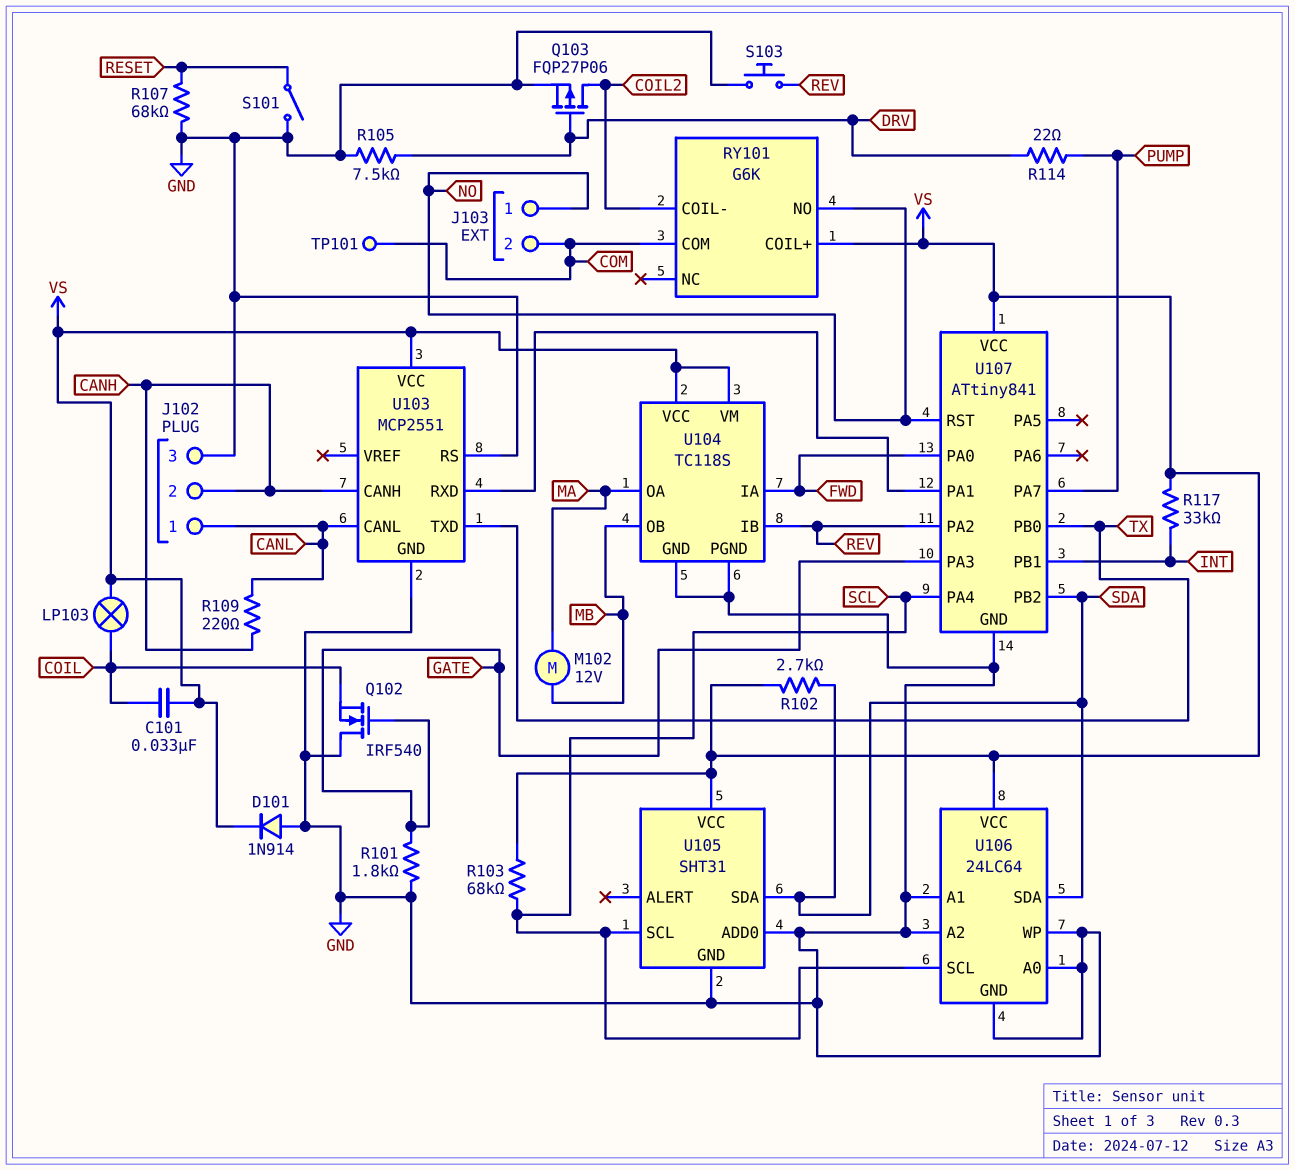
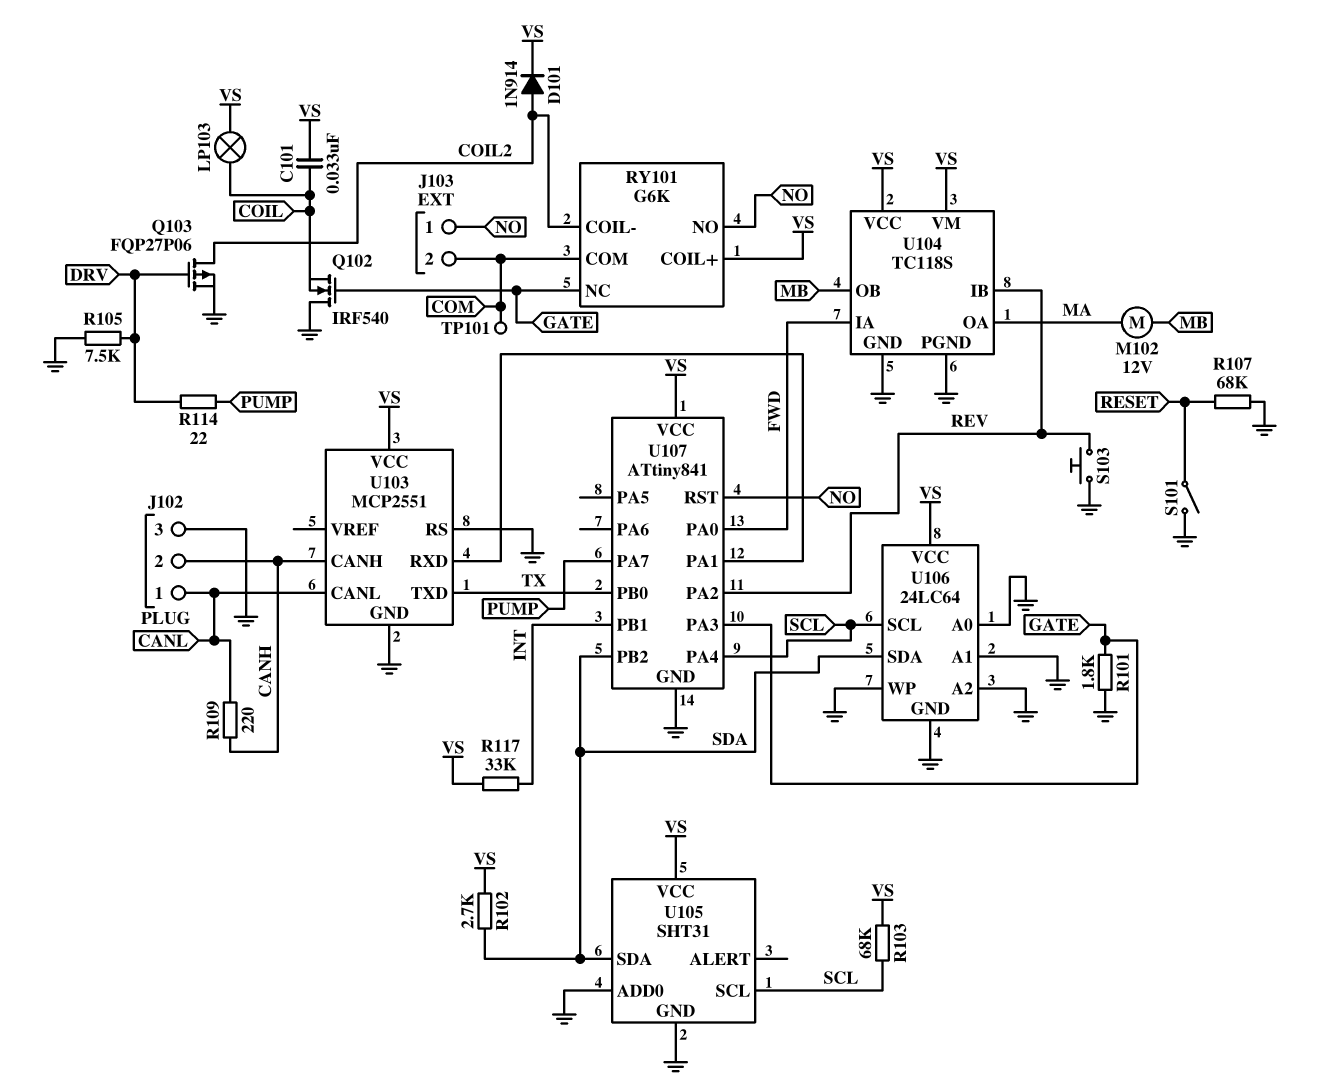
D101: diode 1N914 (A GND, K VS) -> diode 1N914 (A COIL2, K VS)
RY101 pin NC: none -> GATE

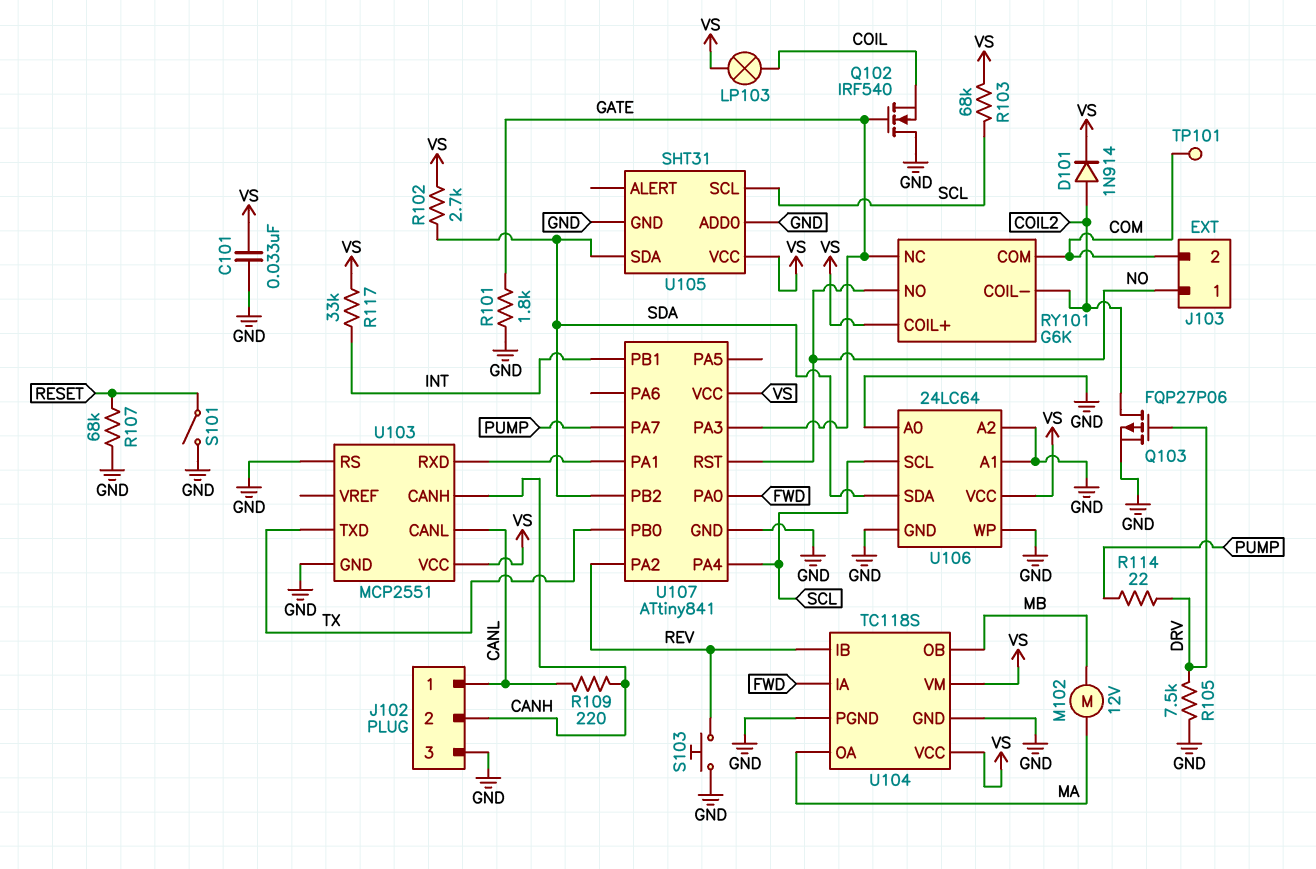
C101: 33nF (COIL, VS) -> 33nF (GND, VS)

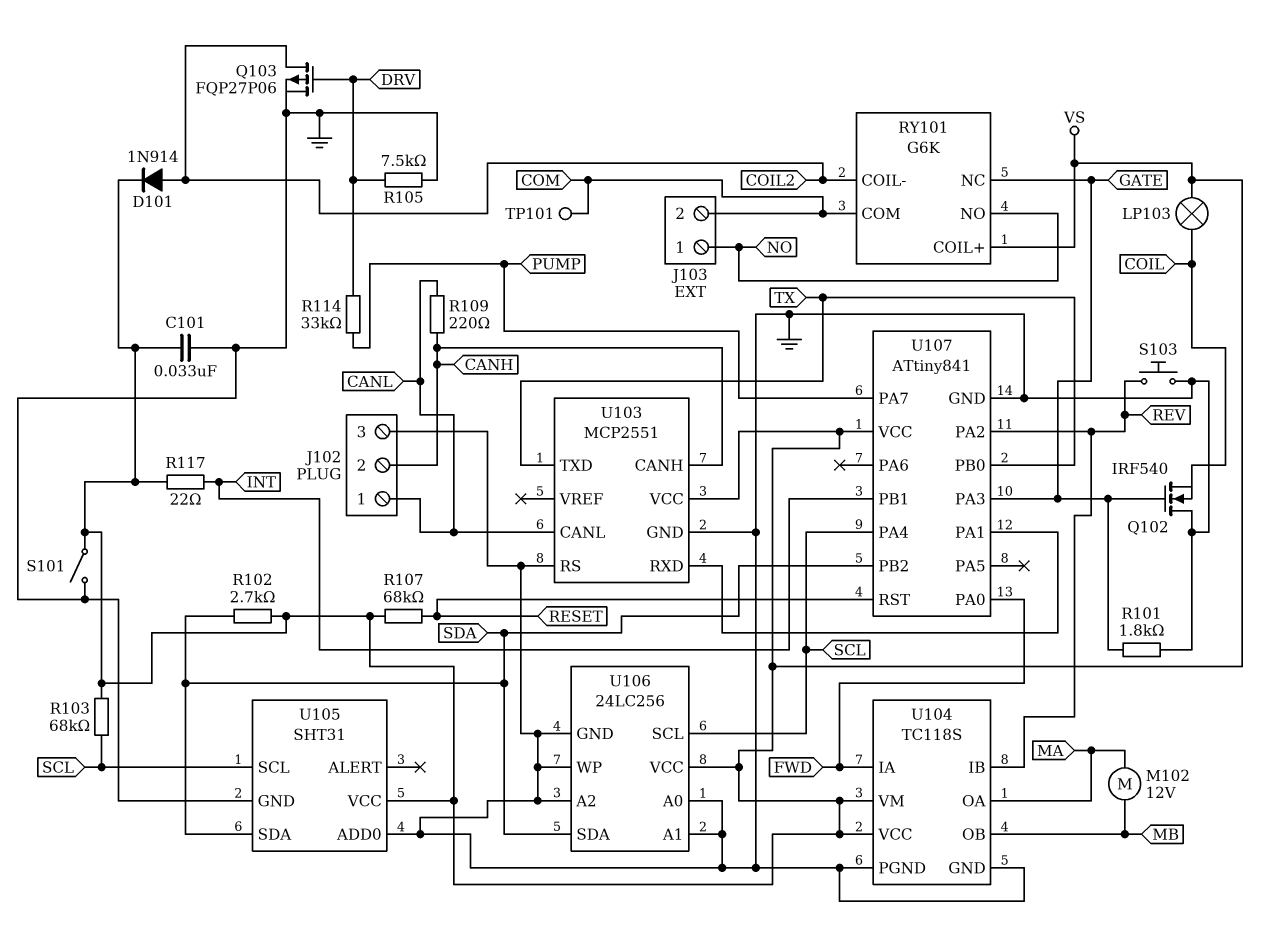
R107: 68k (GND, RESET) -> 68k (RESET, VS)
R114: 22 (DRV, PUMP) -> 33k (DRV, PUMP)
R117: 33k (INT, VS) -> 22 (INT, VS)
S101: switch (GND, RESET) -> switch (GND, VS)
U106: 24LC64 -> 24LC256
U107 pin RST: NO -> RESET

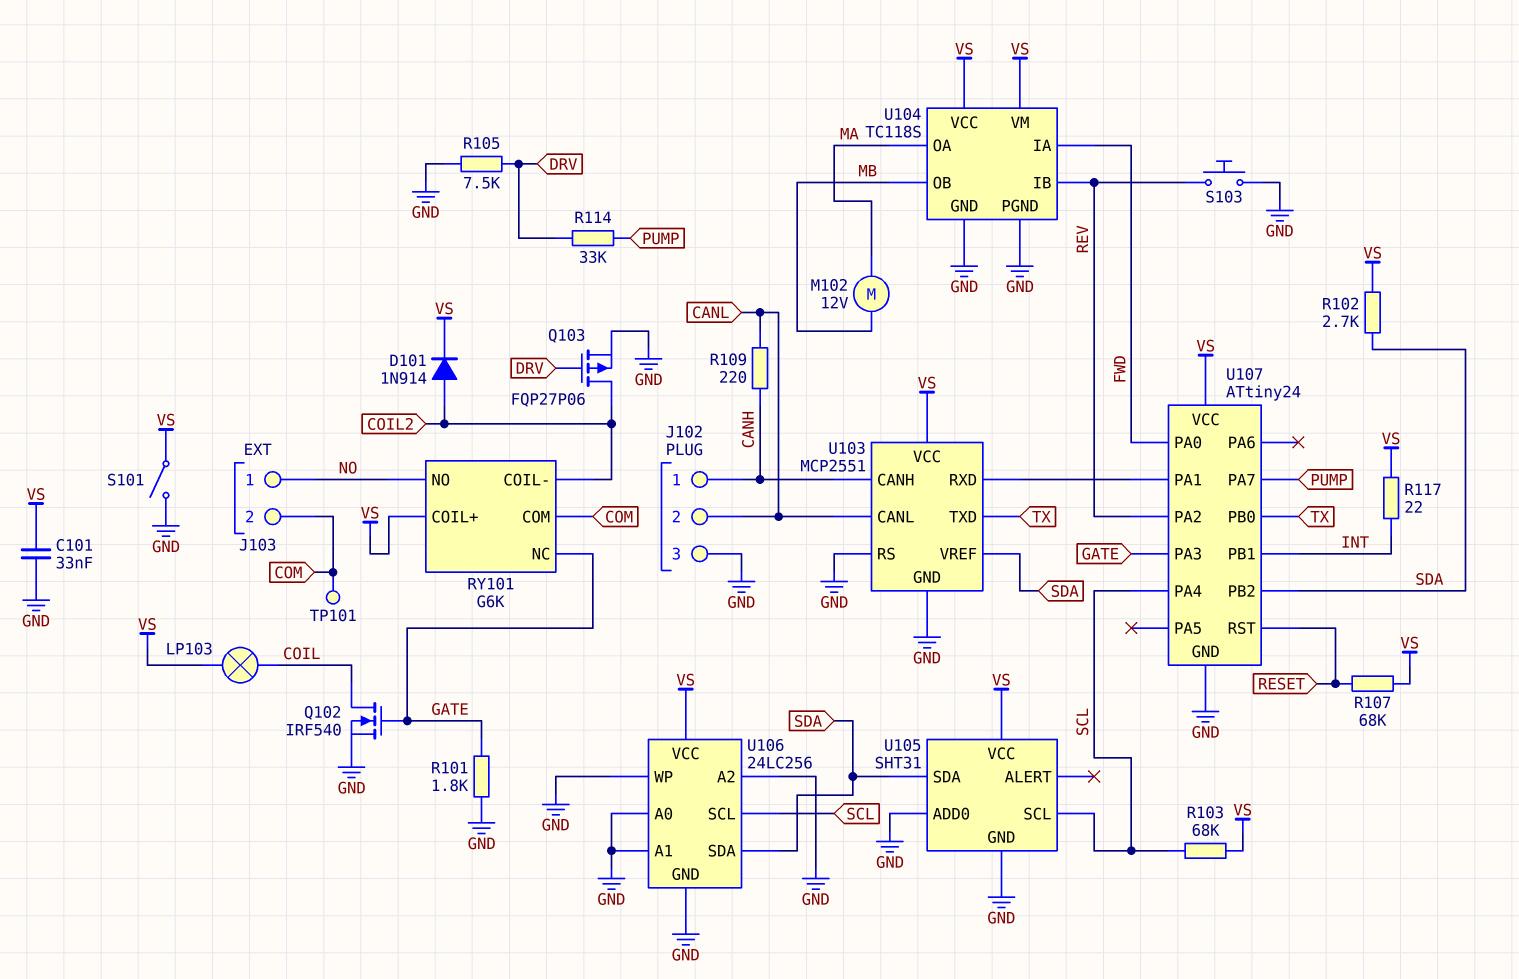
J102 pin 1: CANL -> CANH
J102 pin 2: CANH -> CANL
Q102: NMOS IRF540 (G GATE, D GND, S COIL) -> NMOS IRF540 (G GATE, D COIL, S GND)
U103 pin VREF: none -> SDA
U107: ATtiny841 -> ATtiny24

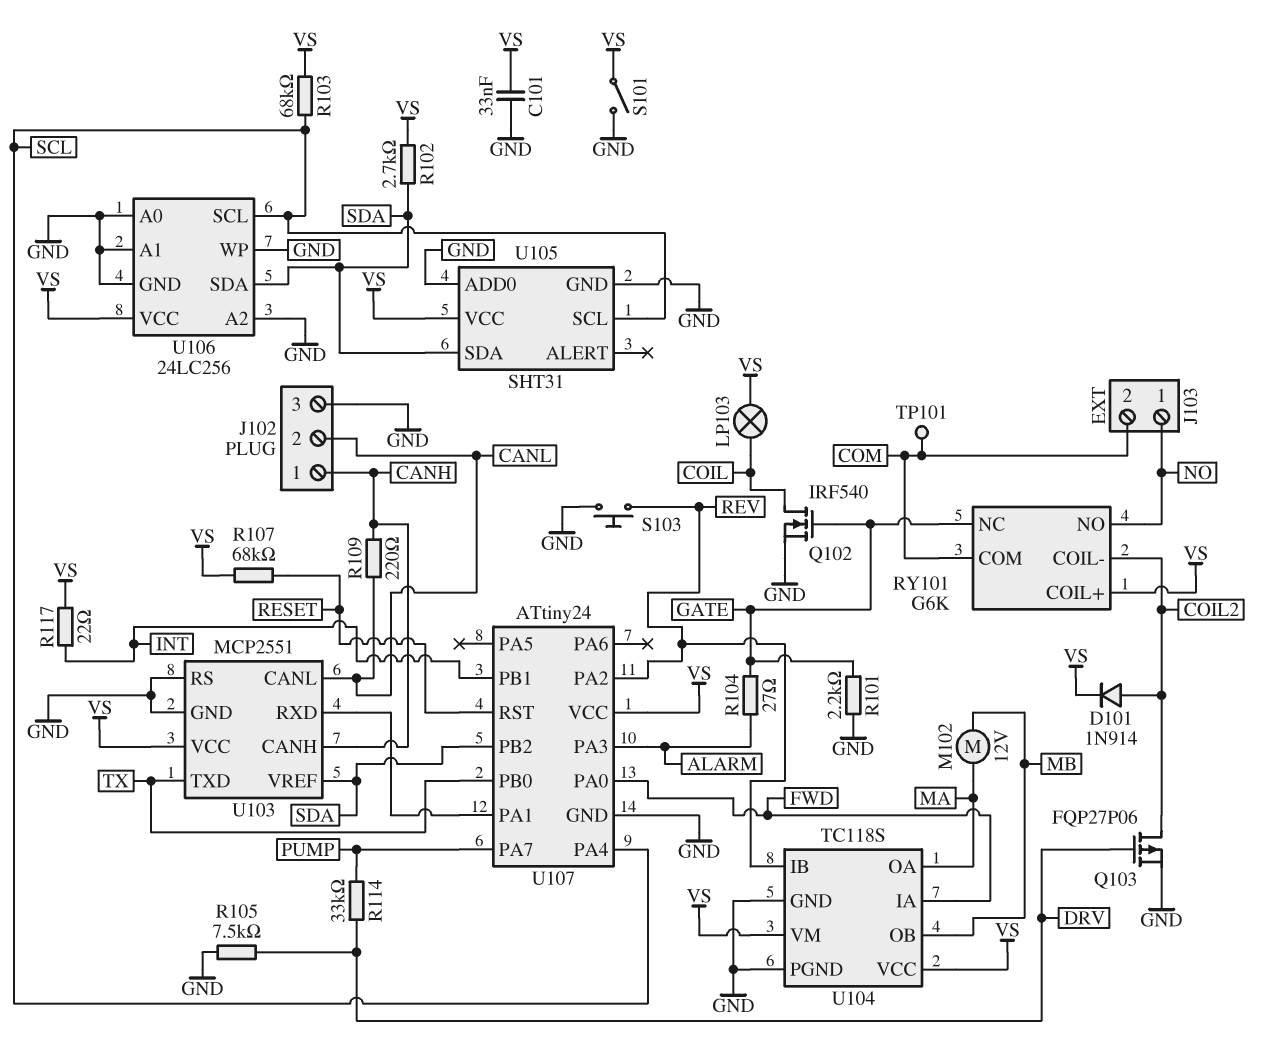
R101: 1.8k (GATE, GND) -> 2.2k (GATE, GND)
R104: none -> 27 (ALARM, GATE)
U107 pin PA3: GATE -> ALARM

